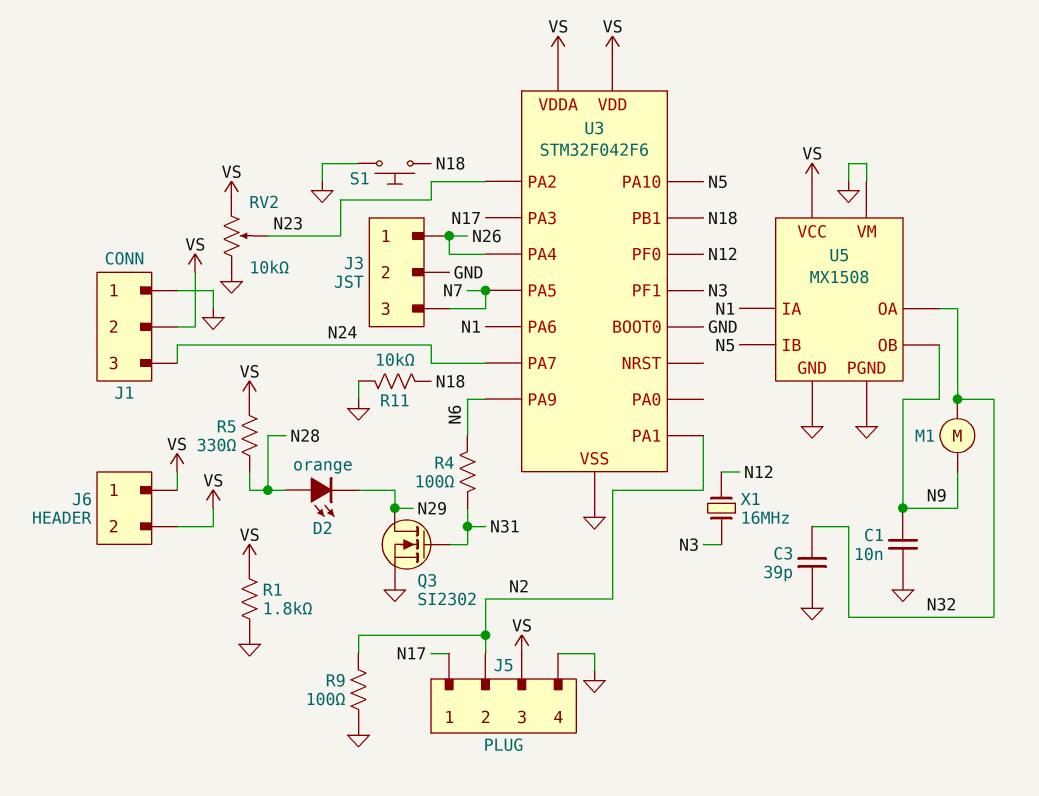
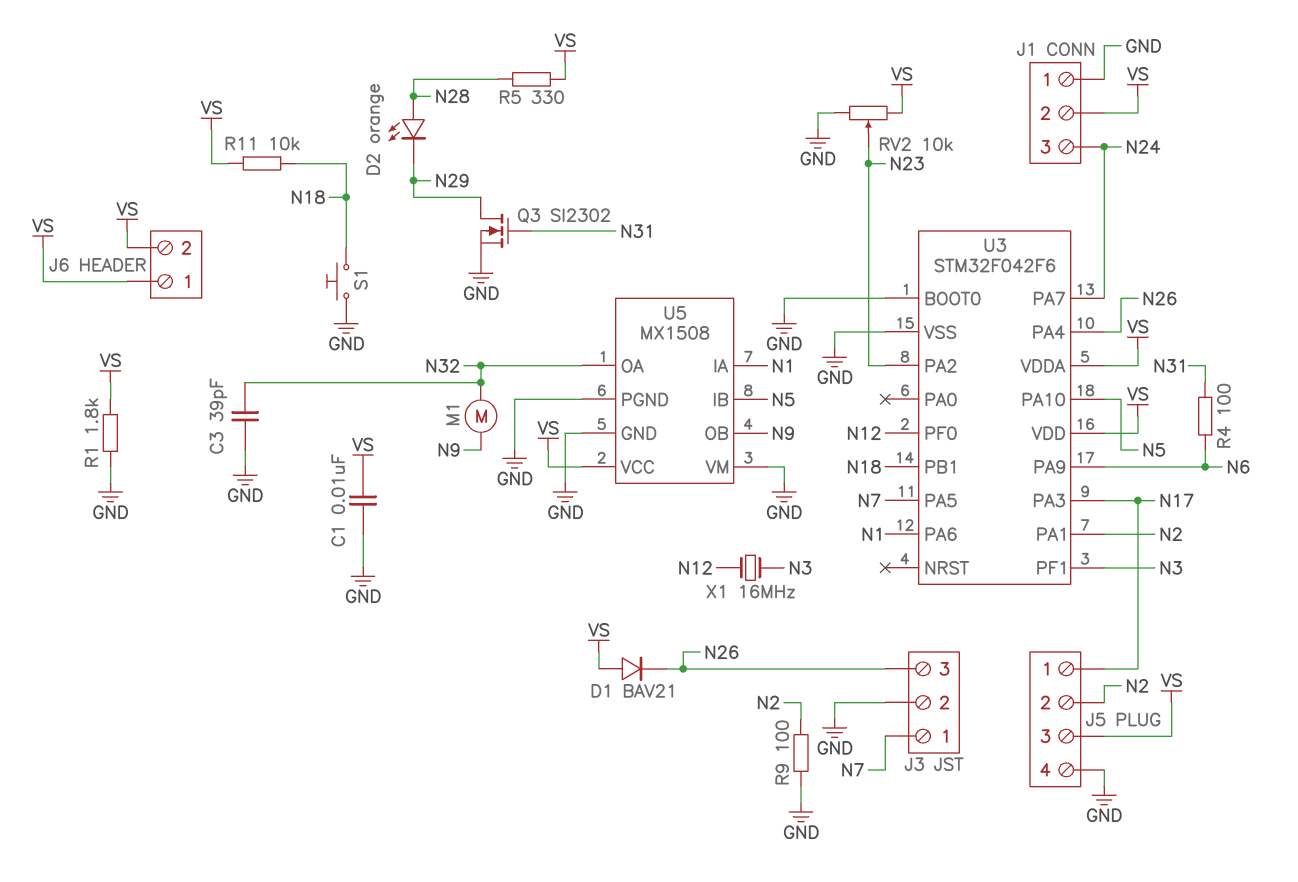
C1: 10nF (GND, N9) -> 10nF (GND, VS)
D1: none -> diode BAV21 (A VS, K N26)
J3 pin 1: N26 -> N7
J3 pin 3: N7 -> N26
R11: 10k (GND, N18) -> 10k (N18, VS)

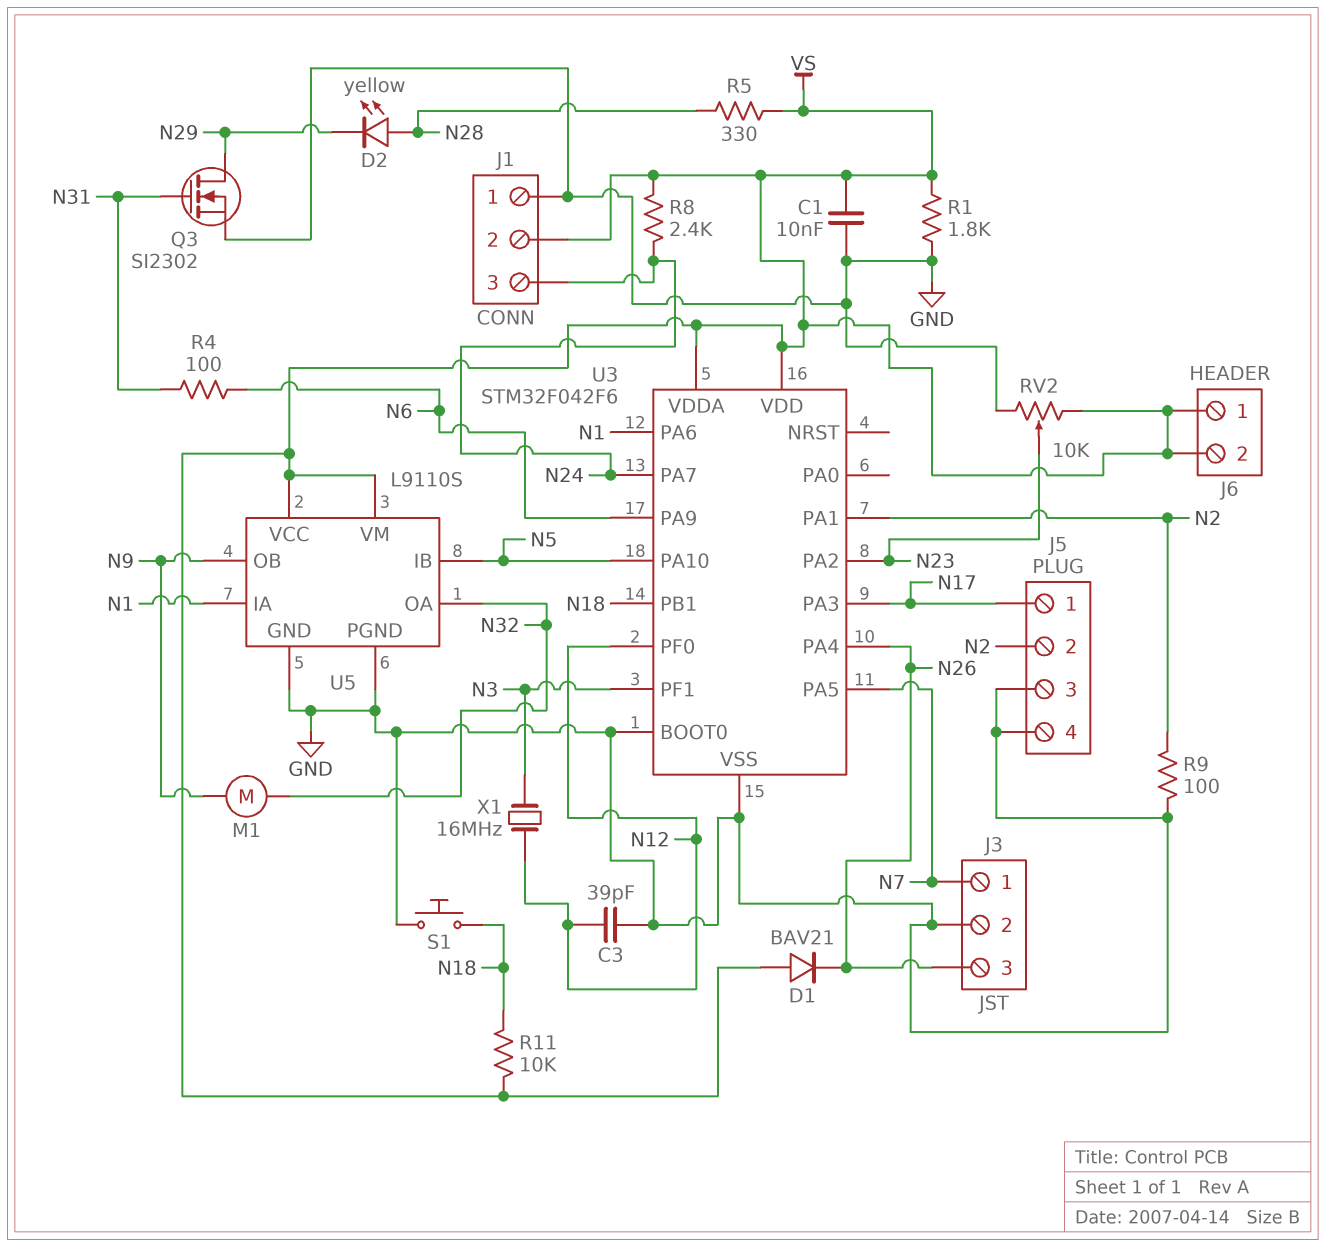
C3: 39pF (GND, N32) -> 39pF (GND, N12)
D2: LED orange (A N28, K N29) -> LED yellow (A N28, K N29)
J5 pin 3: VS -> GND
R8: none -> 2.4k (N24, VS)
U5: MX1508 -> L9110S
U5 pin VM: GND -> VS

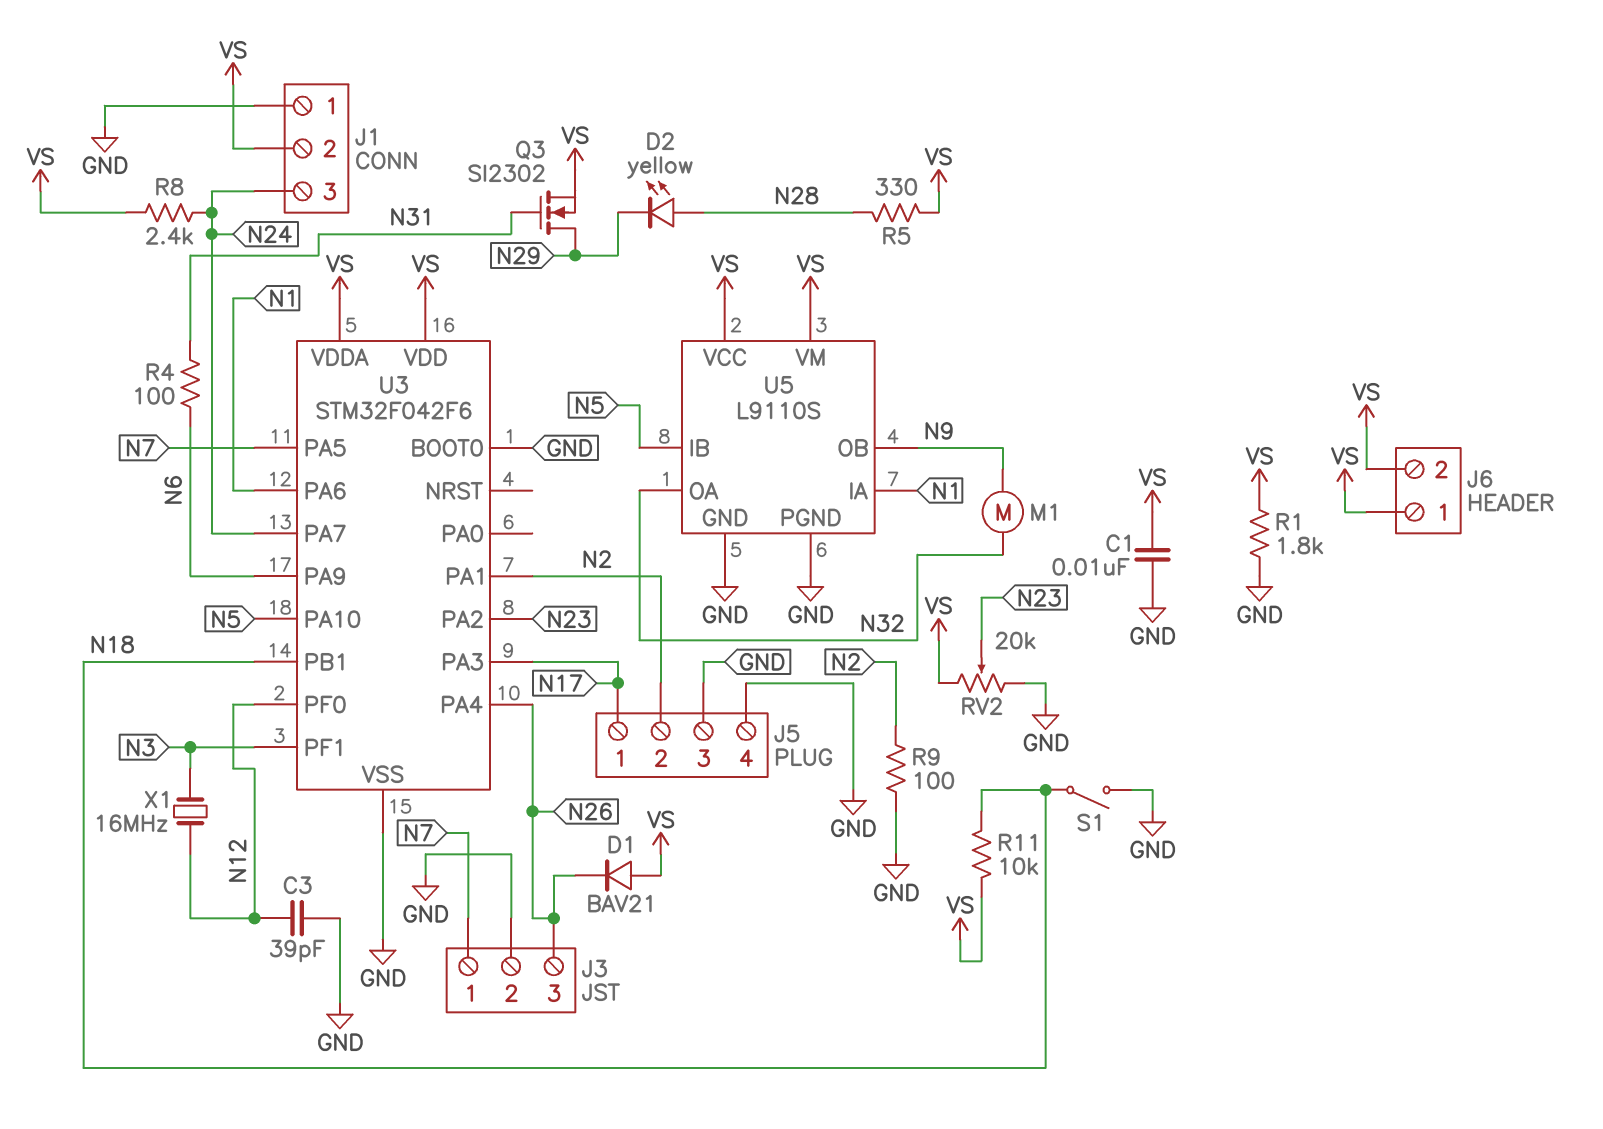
Q3: NMOS SI2302 (G N31, D N29, S GND) -> NMOS SI2302 (G N31, D N29, S VS)
RV2: 10k (GND, VS, wiper N23) -> 20k (GND, VS, wiper N23)
S1: button (GND, N18) -> switch (GND, N18)

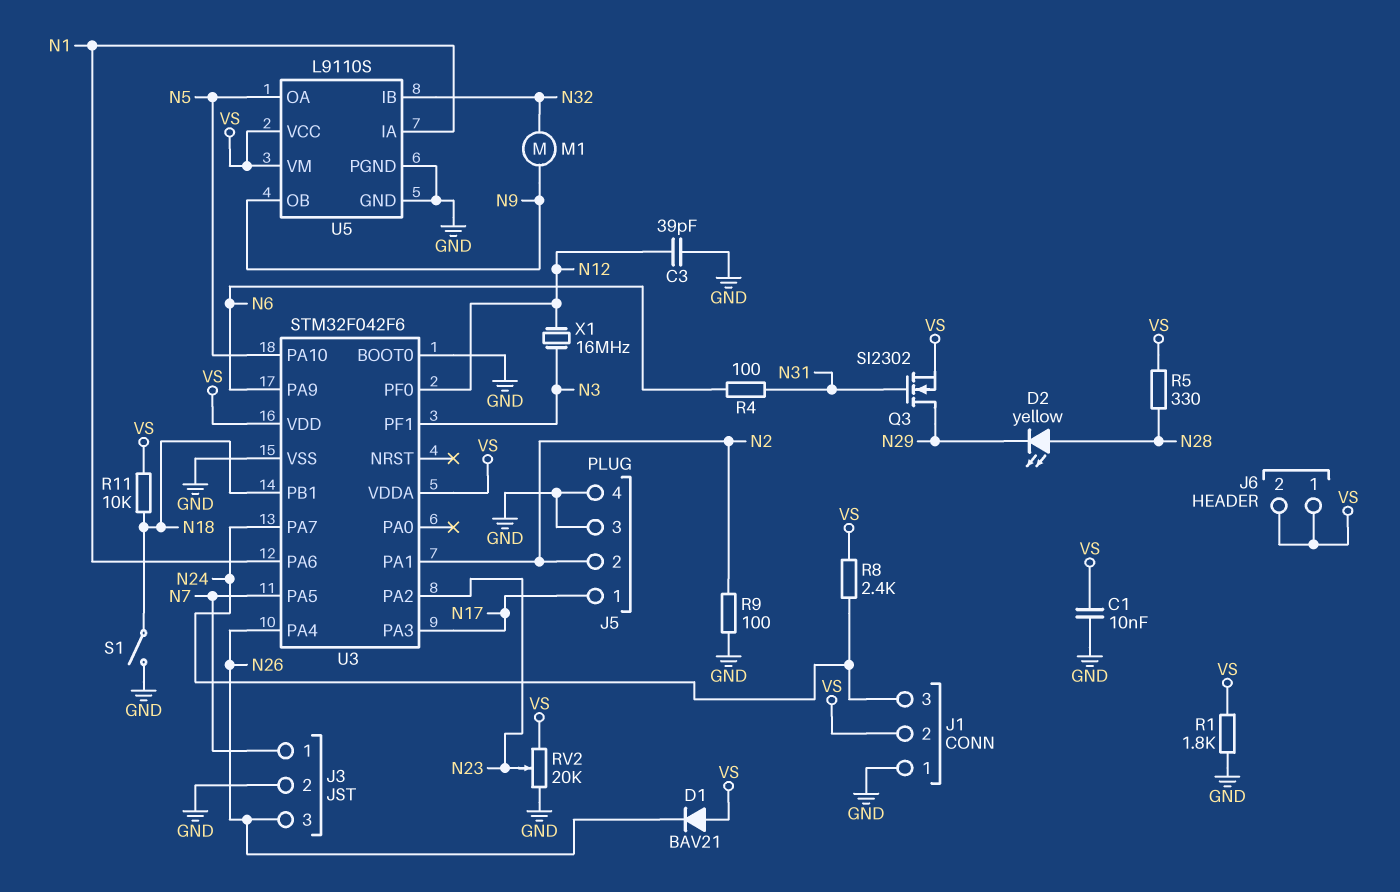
U5 pin IB: N5 -> N32
U5 pin OA: N32 -> N5

